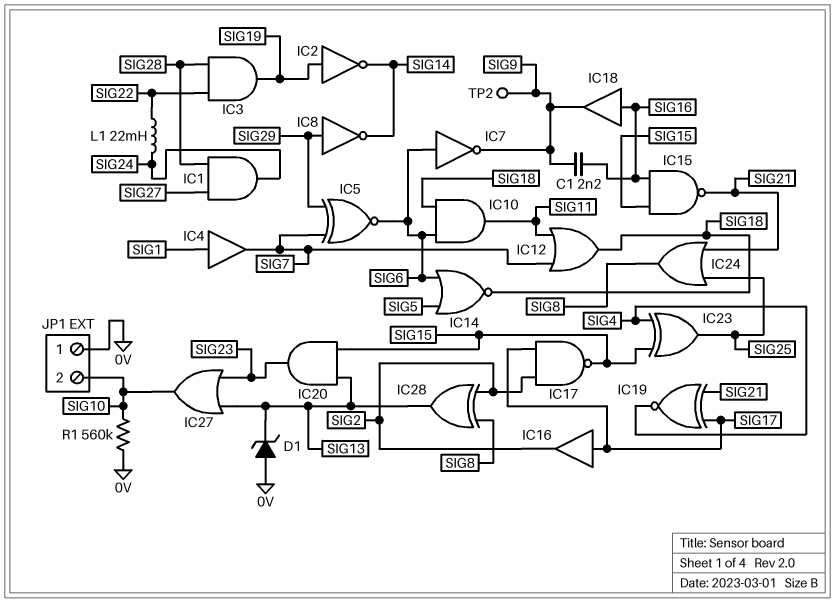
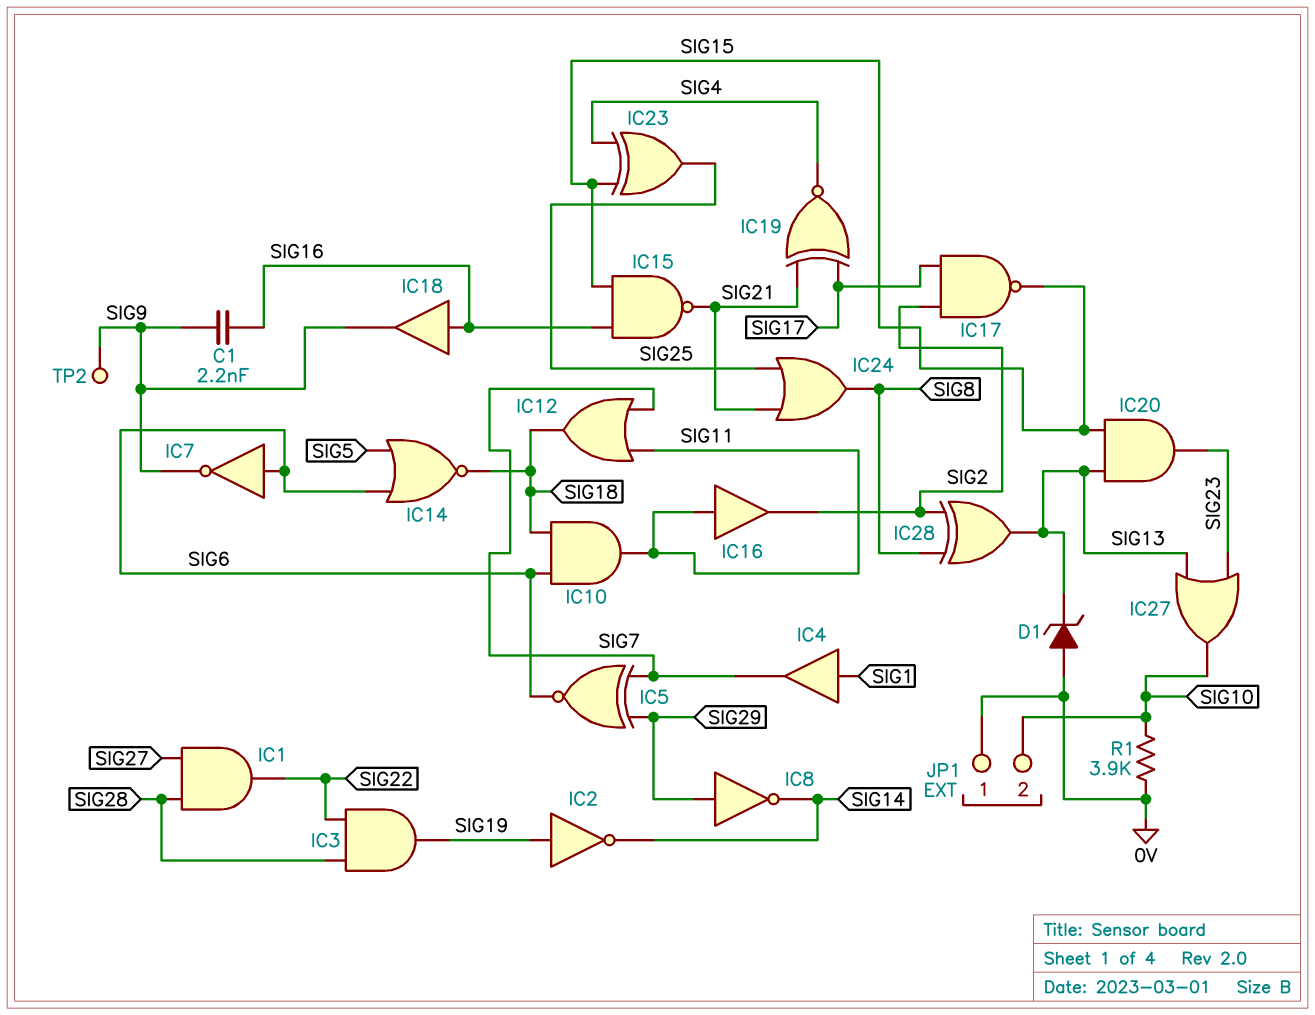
IC1: AND (in SIG27, in SIG28, out SIG24) -> AND (in SIG27, in SIG28, out SIG22)
IC16: buffer (in SIG17, out SIG2) -> buffer (in SIG11, out SIG2)
L1: 22mH (SIG22, SIG24) -> none
R1: 560k (0V, SIG10) -> 3.9k (0V, SIG10)

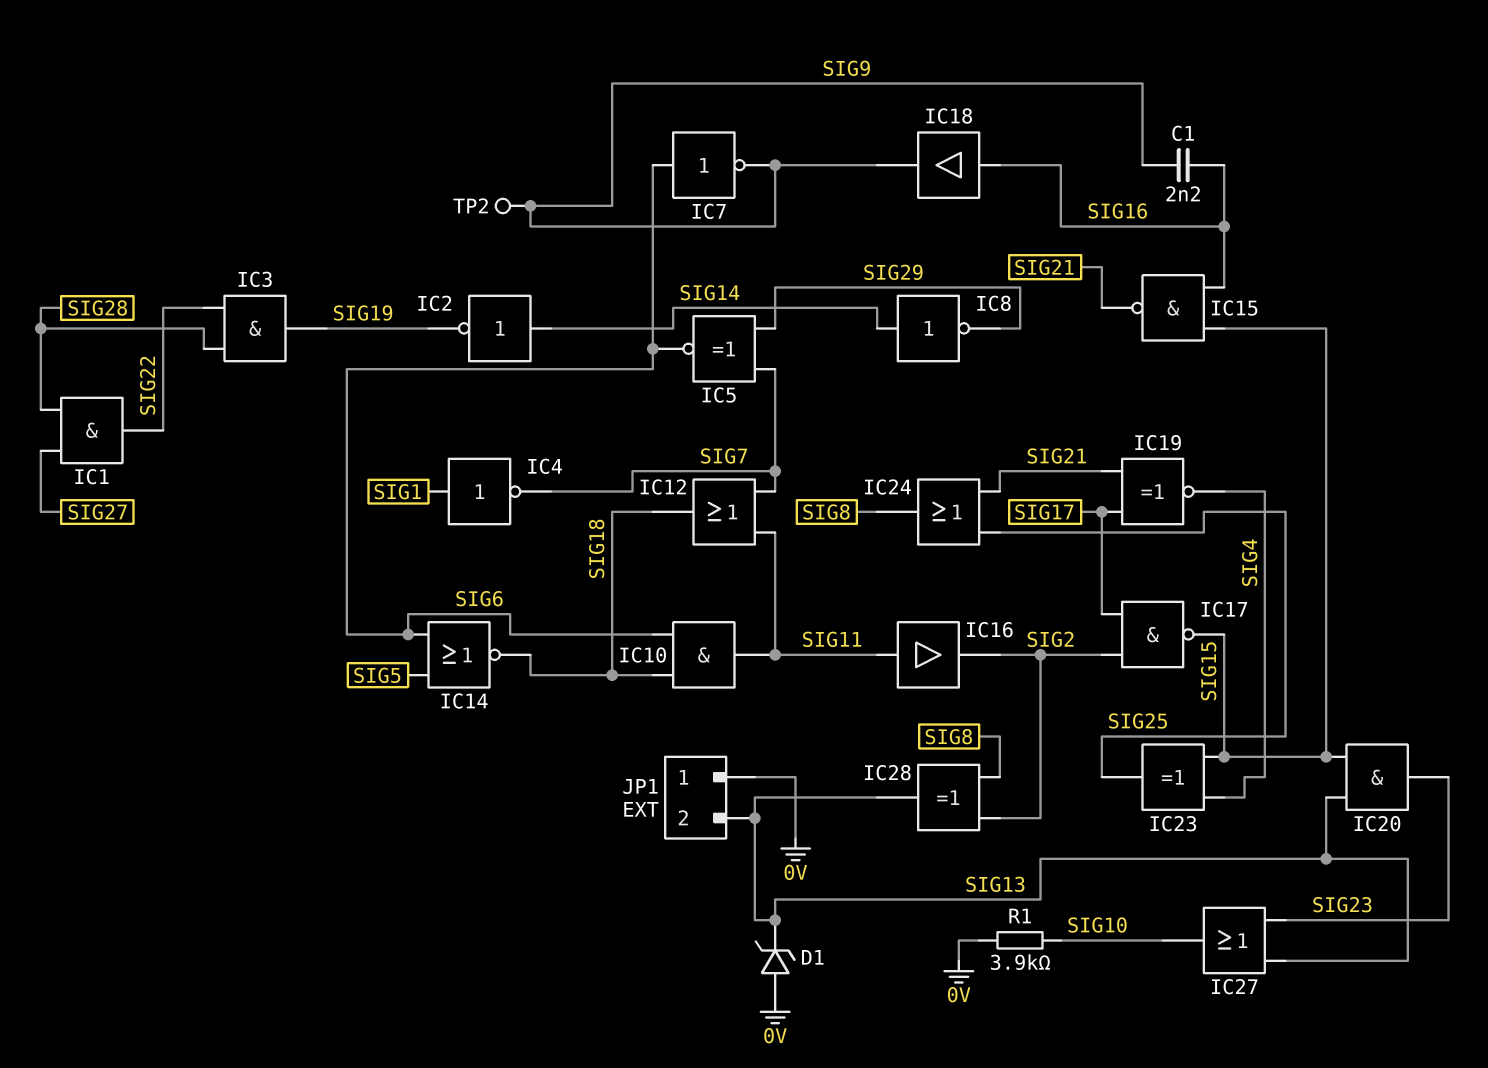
IC2: NOT (in SIG19, out SIG14) -> NOT (in SIG14, out SIG19)
IC4: buffer (in SIG1, out SIG7) -> NOT (in SIG1, out SIG7)
IC8: NOT (in SIG29, out SIG14) -> NOT (in SIG14, out SIG29)
JP1 pin 2: SIG10 -> SIG13

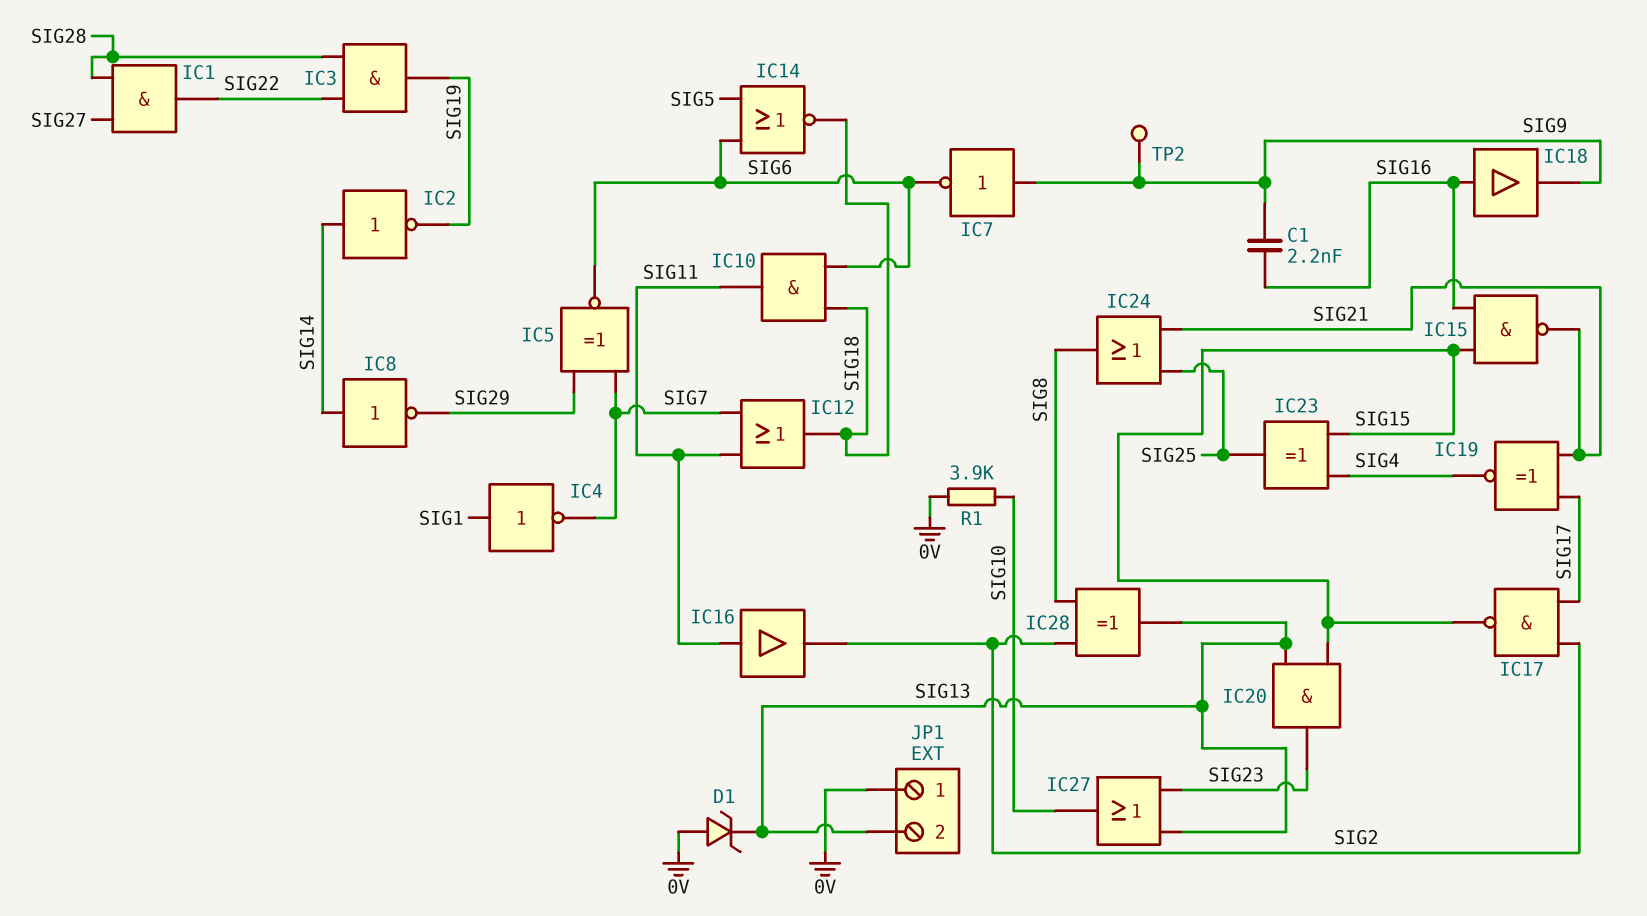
IC7: NOT (in SIG6, out SIG9) -> NOT (in SIG9, out SIG6)

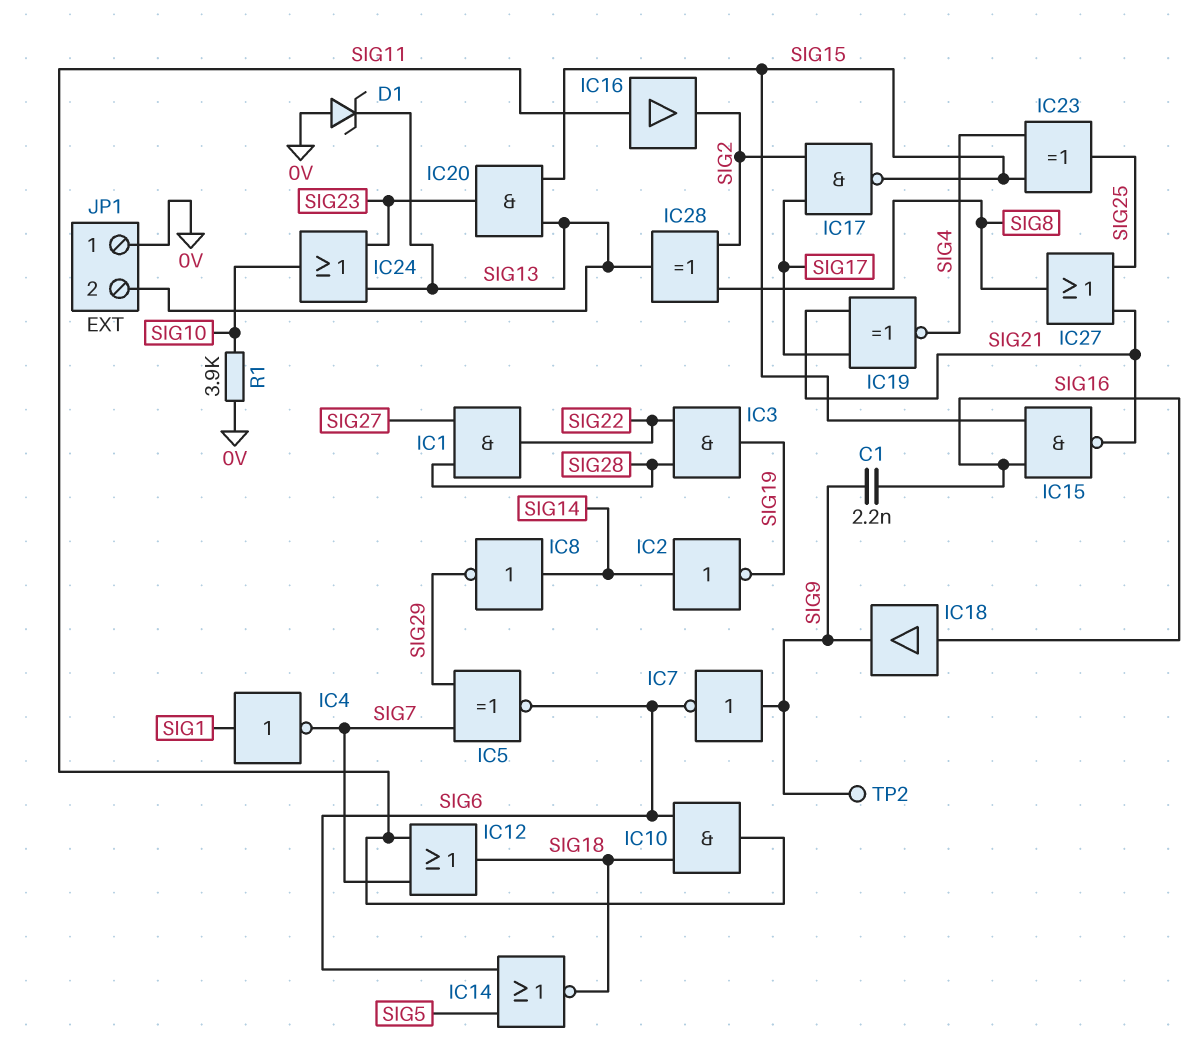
IC24: OR (in SIG21, in SIG25, out SIG8) -> OR (in SIG13, in SIG23, out SIG10)
IC27: OR (in SIG13, in SIG23, out SIG10) -> OR (in SIG21, in SIG25, out SIG8)

